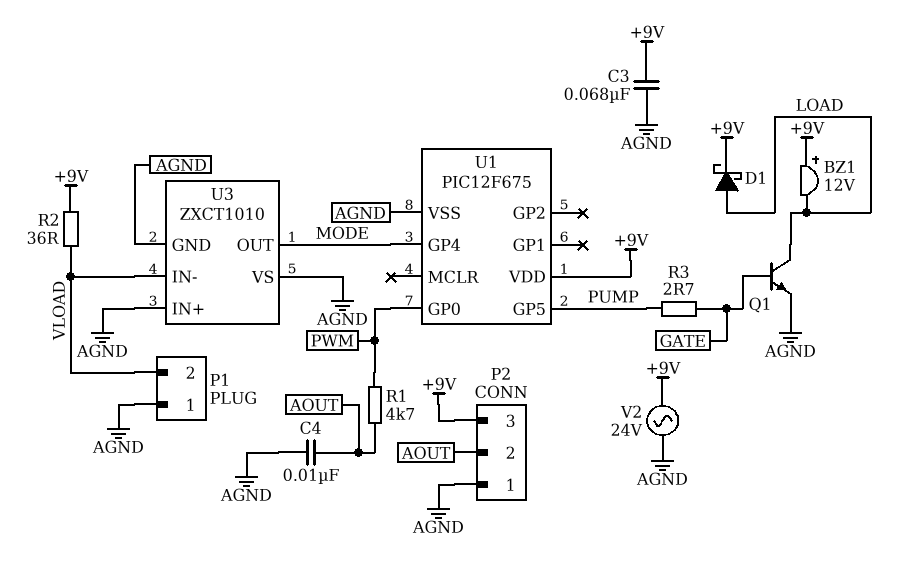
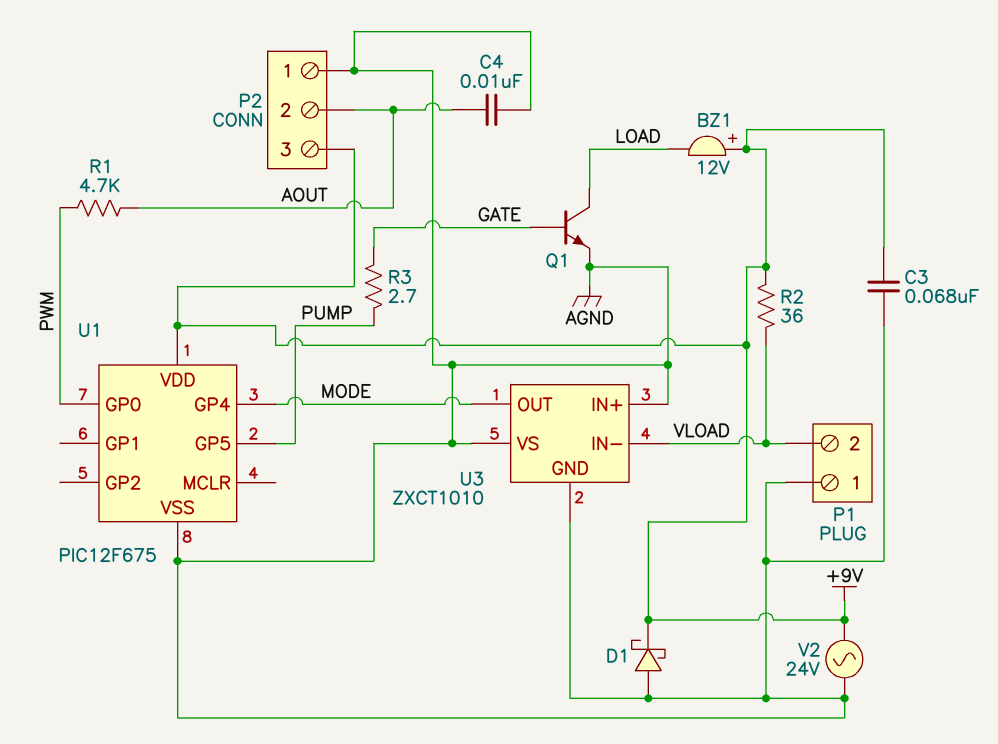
D1: schottky (A LOAD, K +9V) -> schottky (A AGND, K +9V)

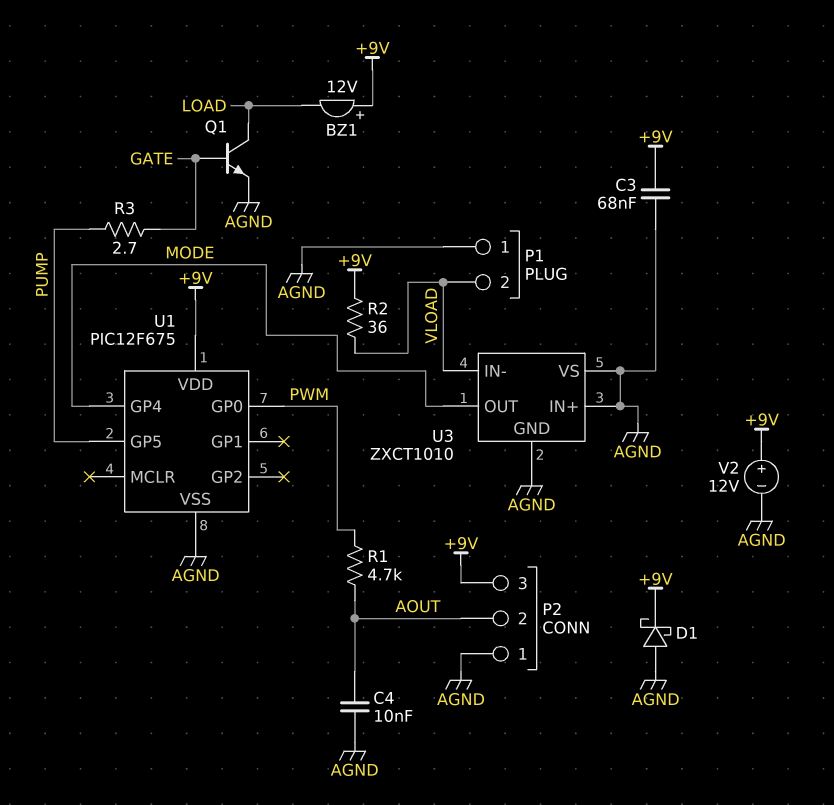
V2: AC 24V (+9V, AGND) -> 12V (plus +9V, minus AGND)

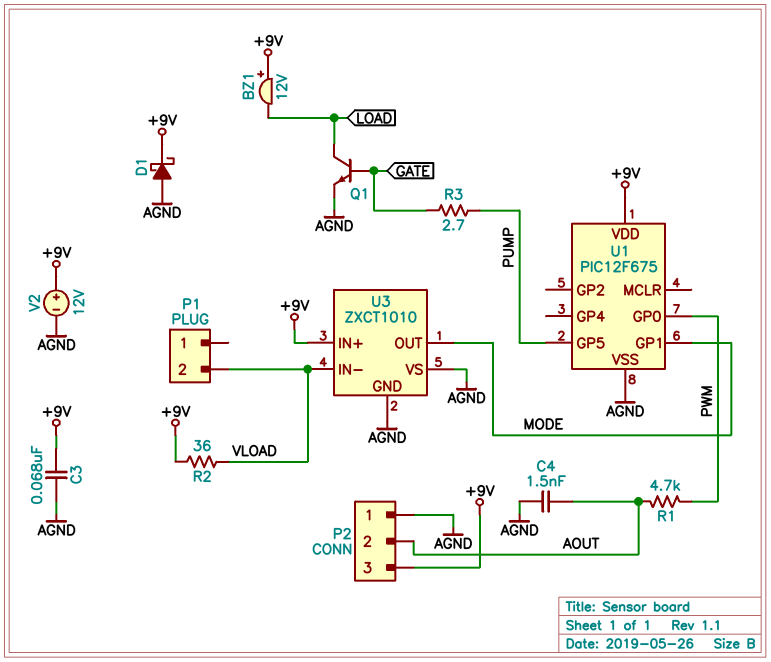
C4: 10nF (AGND, AOUT) -> 1.5nF (AGND, AOUT)
P1 pin 1: AGND -> none
U1 pin GP1: none -> MODE
U1 pin GP4: MODE -> none
U3 pin IN+: AGND -> +9V

